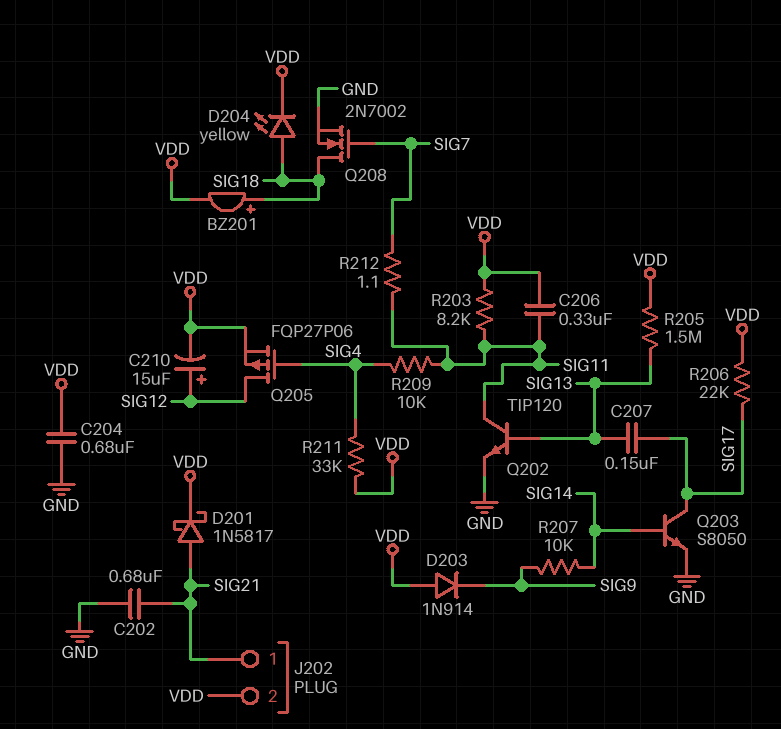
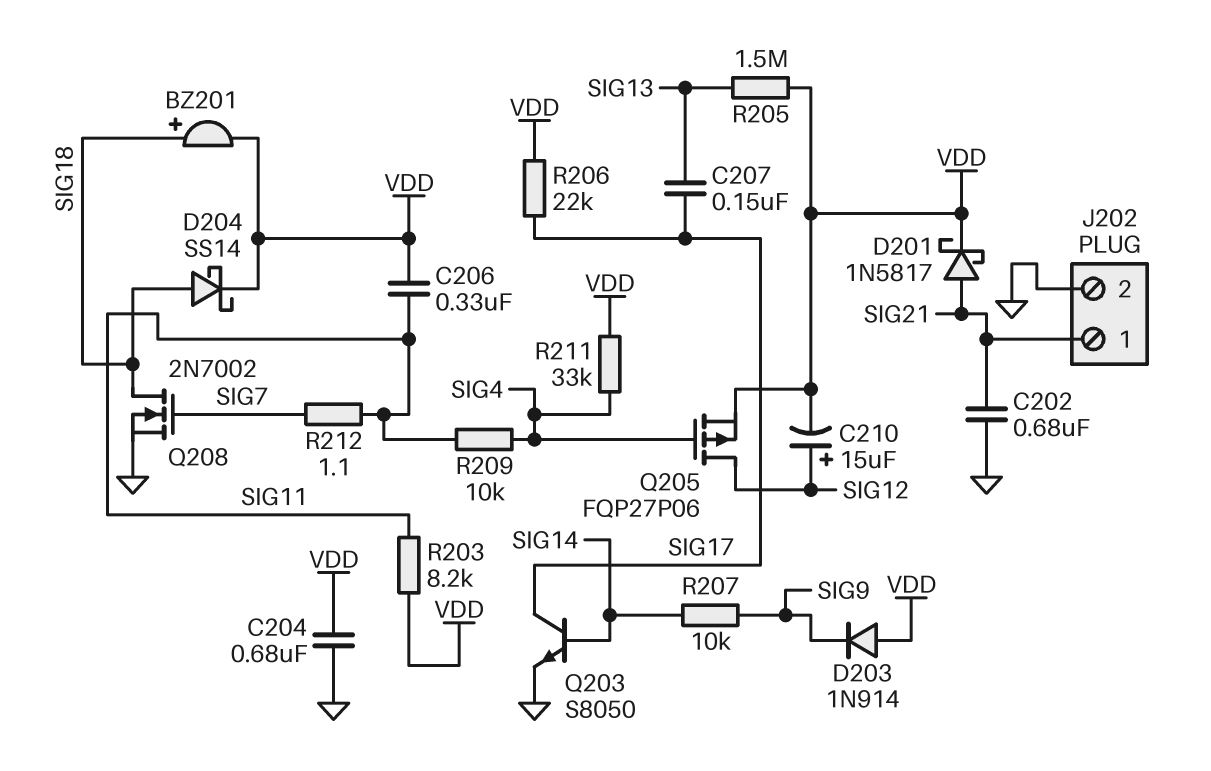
D204: LED yellow (A SIG18, K VDD) -> schottky SS14 (A SIG18, K VDD)
J202 pin 2: VDD -> GND
Q202: NPN TIP120 (B SIG13, C SIG11, E GND) -> none

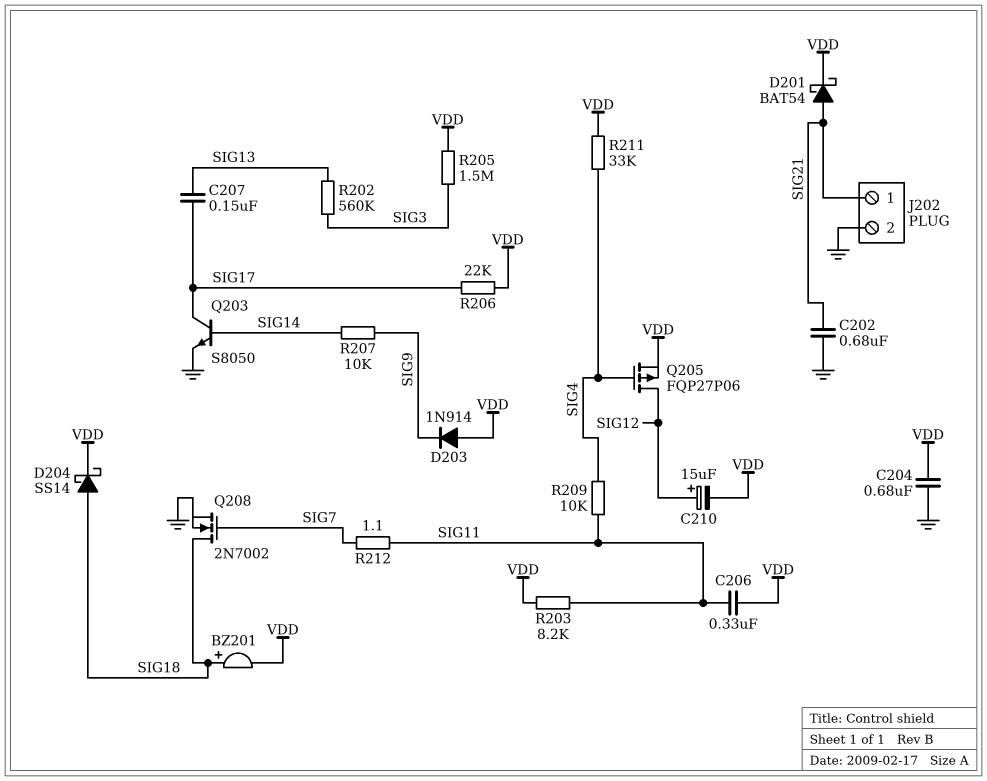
D201: schottky 1N5817 (A SIG21, K VDD) -> schottky BAT54 (A SIG21, K VDD)
R202: none -> 560k (SIG3, SIG13)
R205: 1.5M (SIG13, VDD) -> 1.5M (SIG3, VDD)

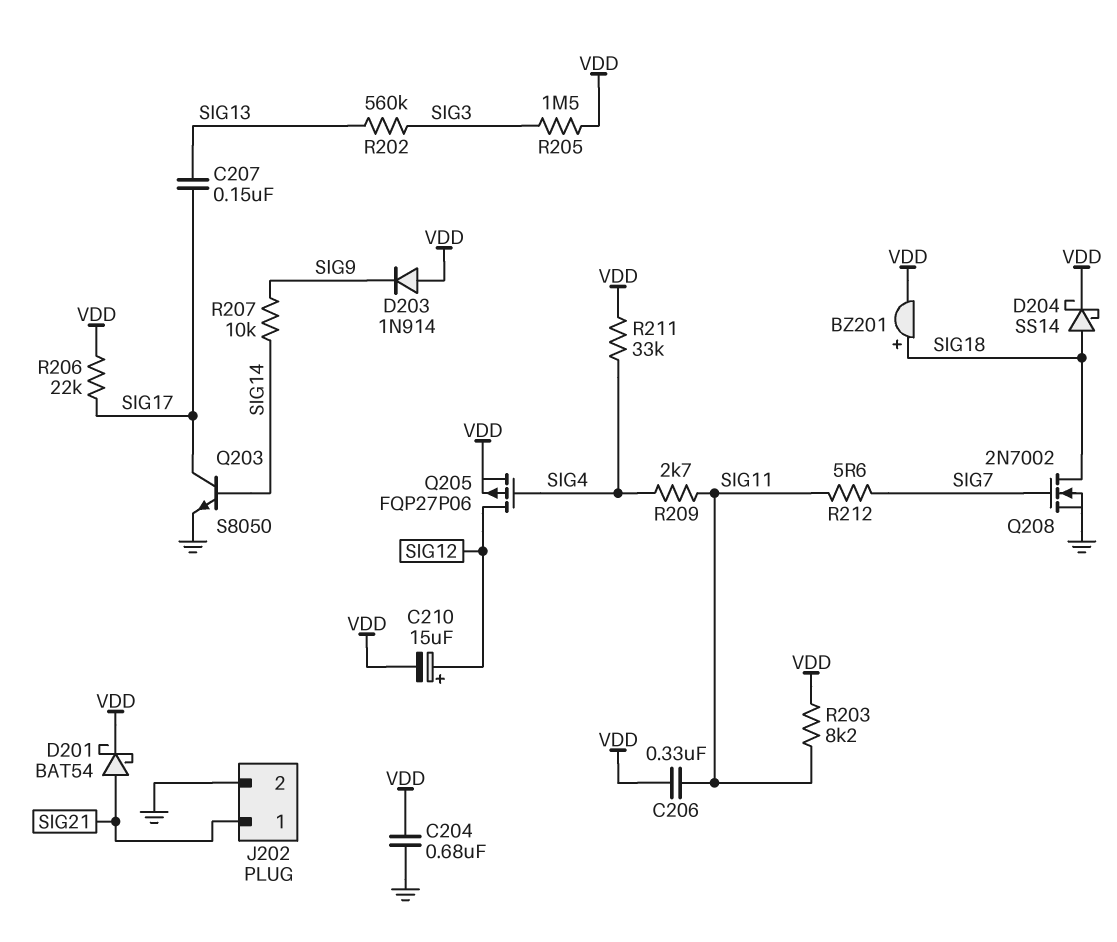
C202: 680nF (GND, SIG21) -> none
R209: 10k (SIG4, SIG11) -> 2.7k (SIG4, SIG11)
R212: 1.1 (SIG7, SIG11) -> 5.6 (SIG7, SIG11)

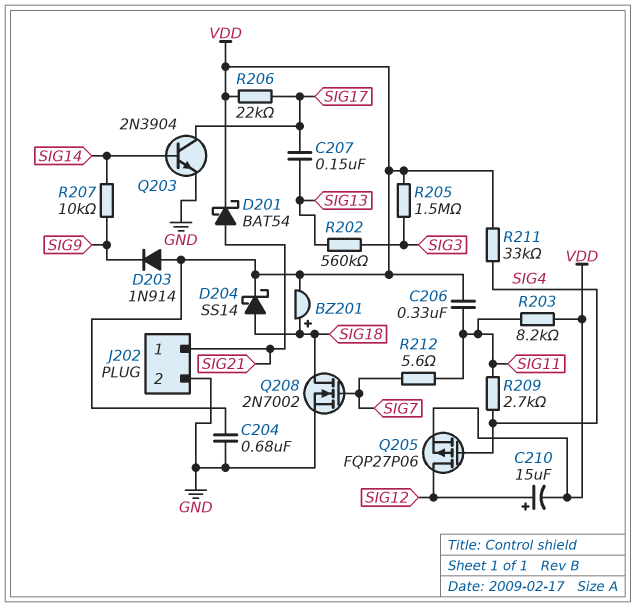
Q203: NPN S8050 (B SIG14, C SIG17, E GND) -> NPN 2N3904 (B SIG14, C SIG17, E GND)

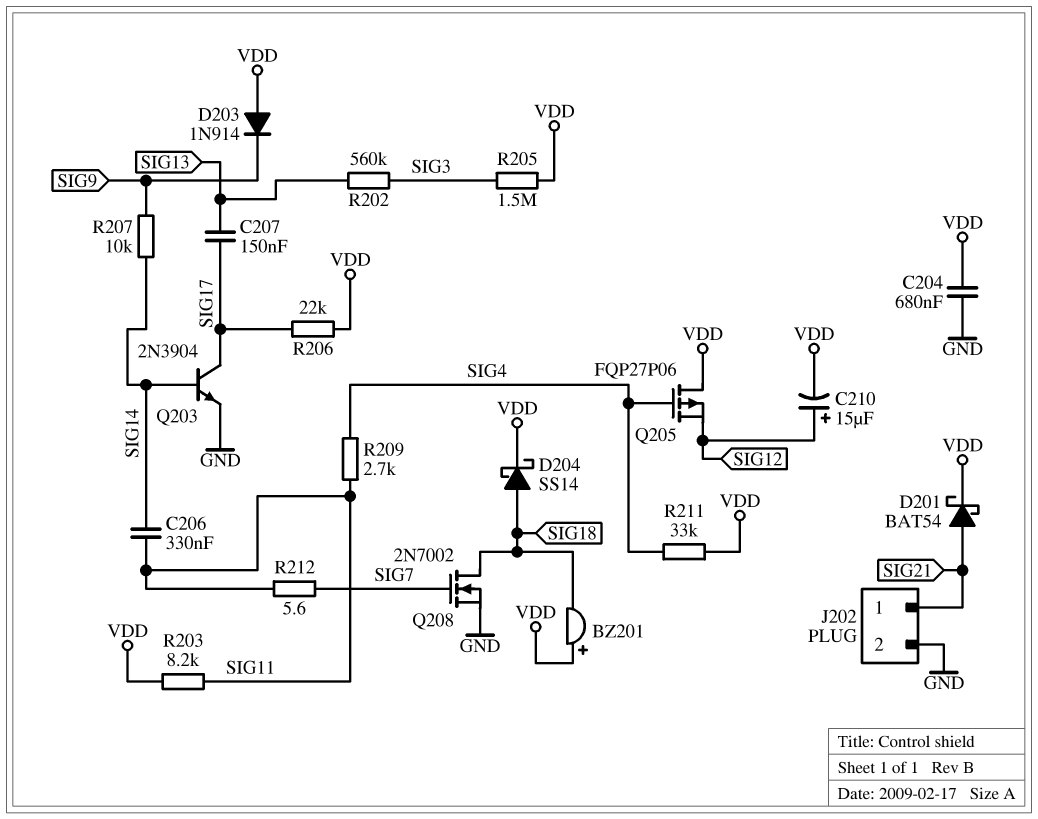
BZ201: buzzer (plus SIG18, minus VDD) -> buzzer (plus VDD, minus SIG18)
C206: 330nF (SIG11, VDD) -> 330nF (SIG11, SIG14)
Q205: PMOS FQP27P06 (G SIG4, D SIG12, S VDD) -> PMOS FQP27P06 (G SIG4, D VDD, S SIG12)

